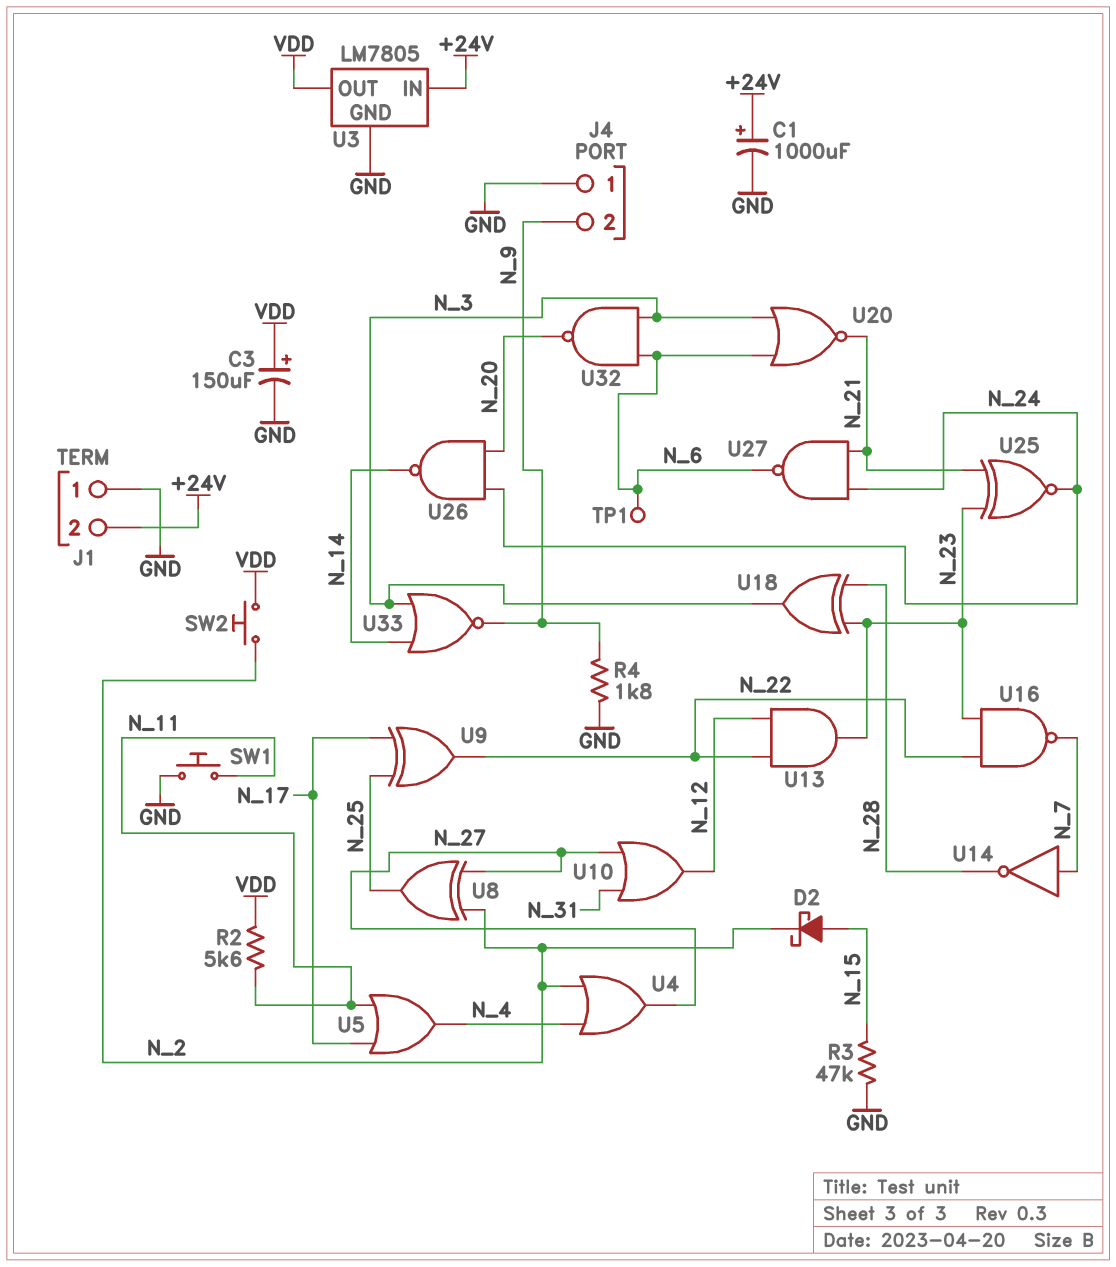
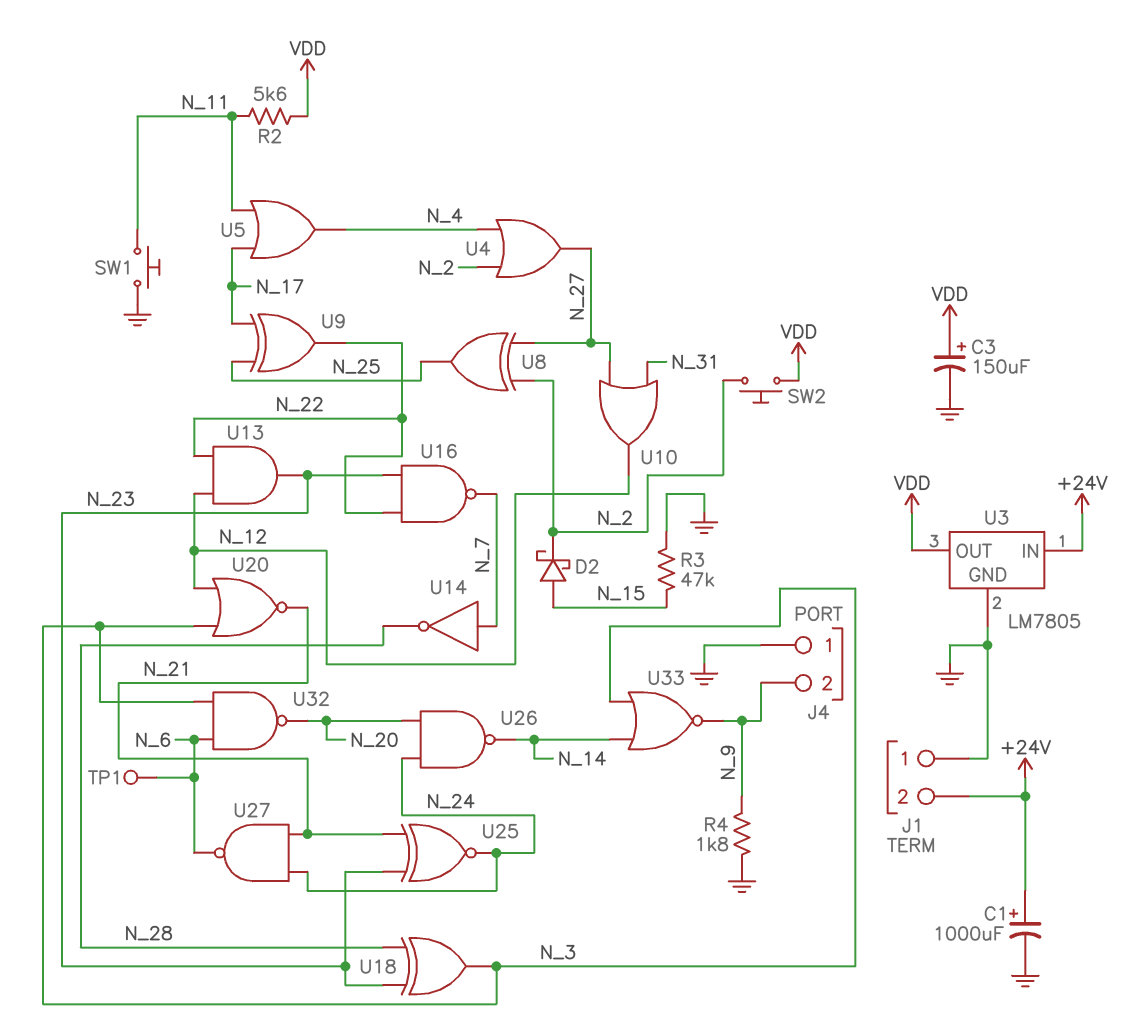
U20: NOR (in N_3, in N_6, out N_21) -> NOR (in N_3, in N_12, out N_21)

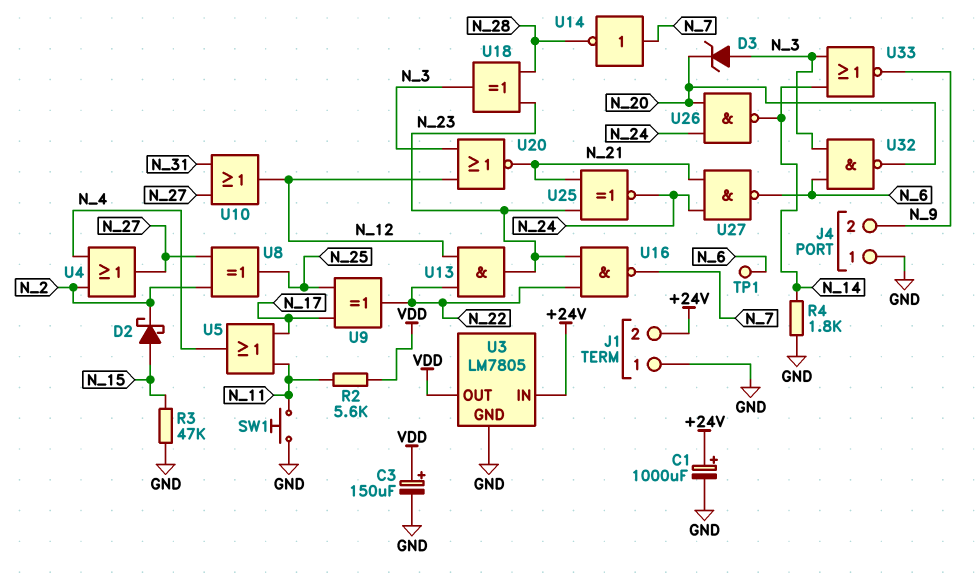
D3: none -> zener (A N_3, K N_20)
R4: 1.8k (GND, N_9) -> 1.8k (GND, N_14)
SW2: button (N_2, VDD) -> none

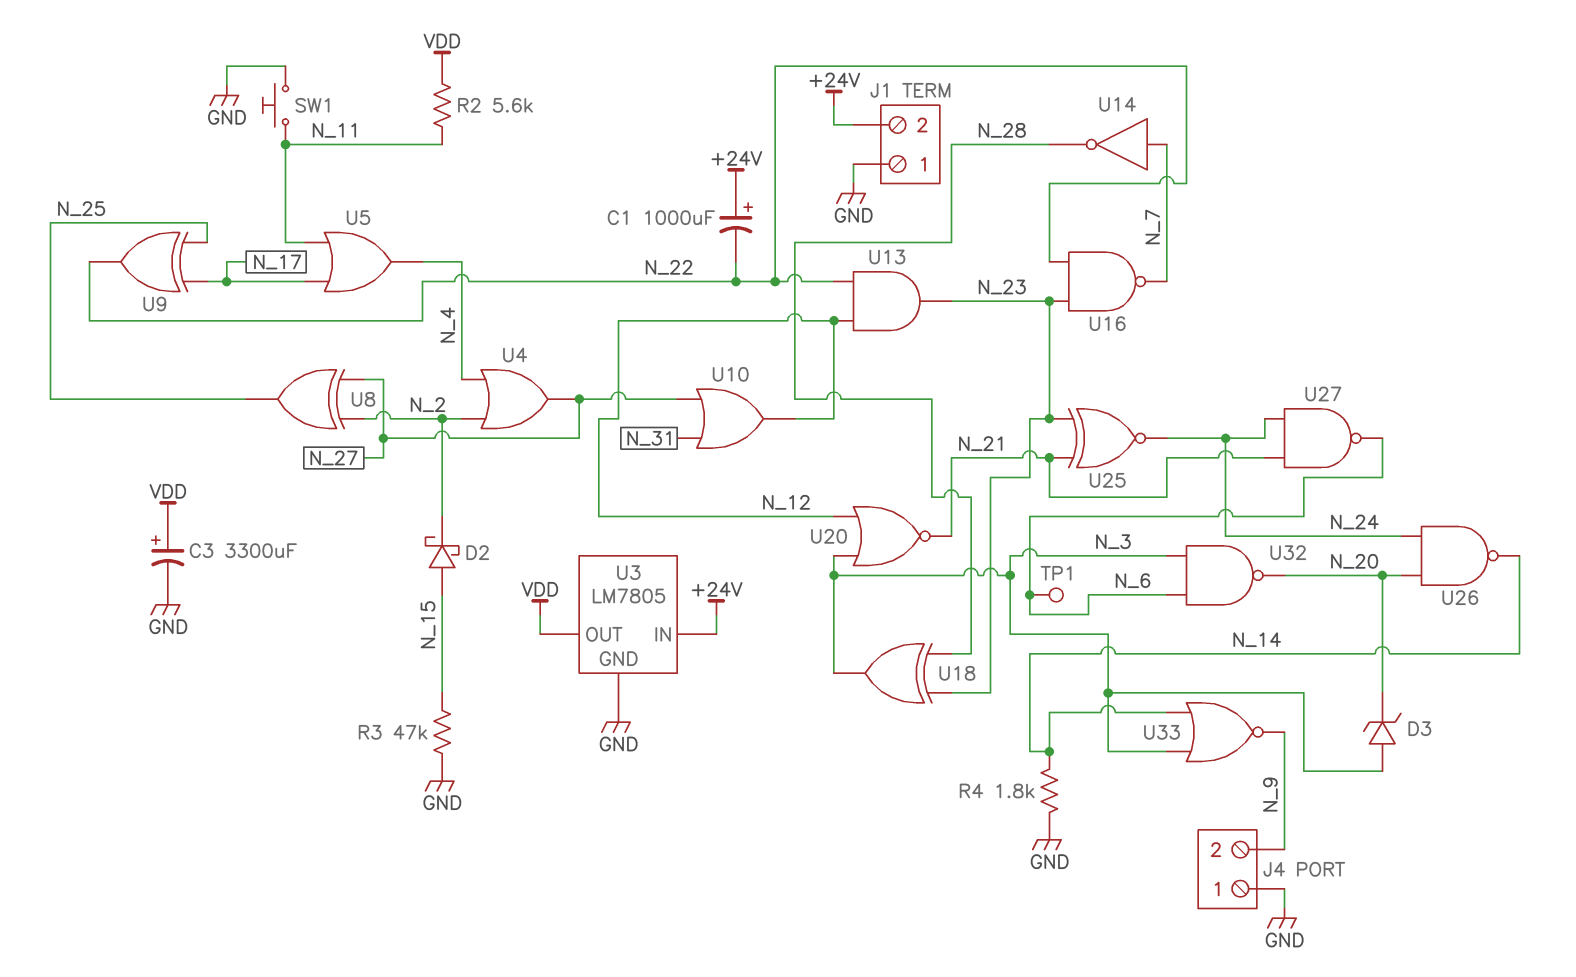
C1: 1000uF (plus +24V, minus GND) -> 1000uF (plus +24V, minus N_22)
C3: 150uF (plus VDD, minus GND) -> 3300uF (plus VDD, minus GND)

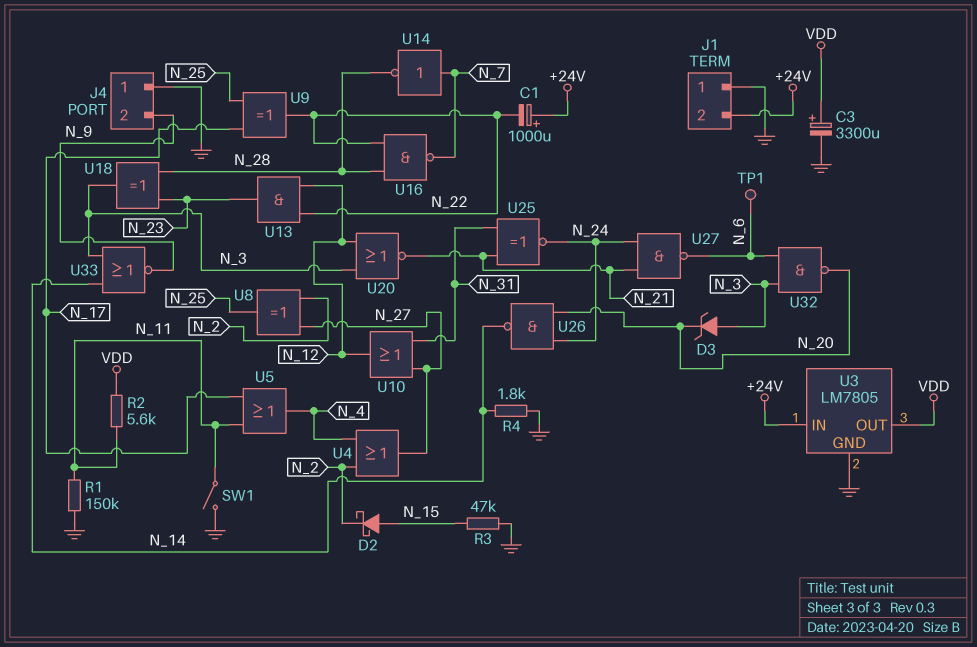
R1: none -> 150k (GND, N_11)
SW1: button (GND, N_11) -> switch (GND, N_11)
U16: NAND (in N_22, in N_23, out N_7) -> NAND (in N_22, in N_28, out N_7)
U25: XNOR (in N_21, in N_23, out N_24) -> XNOR (in N_21, in N_31, out N_24)

